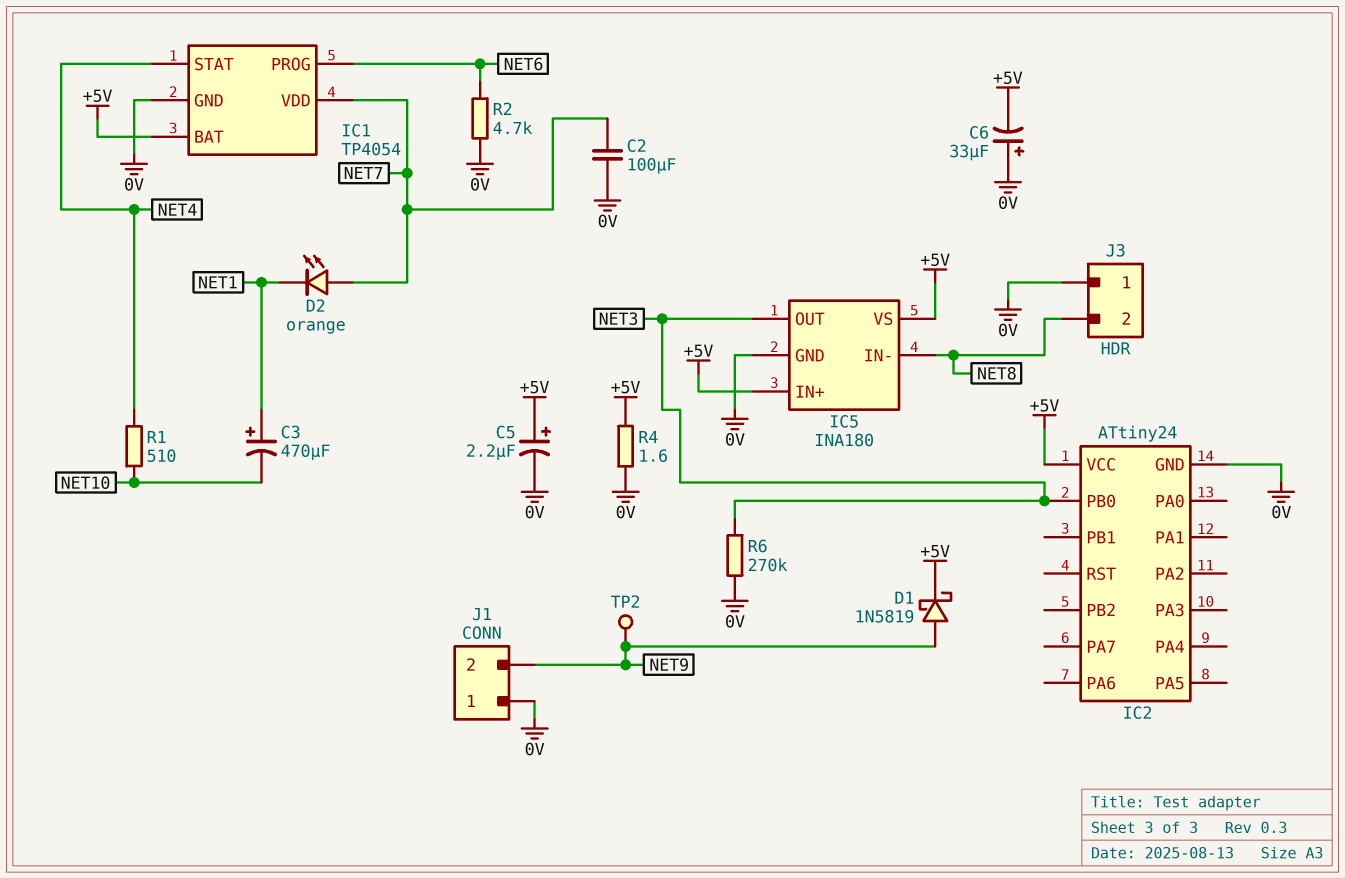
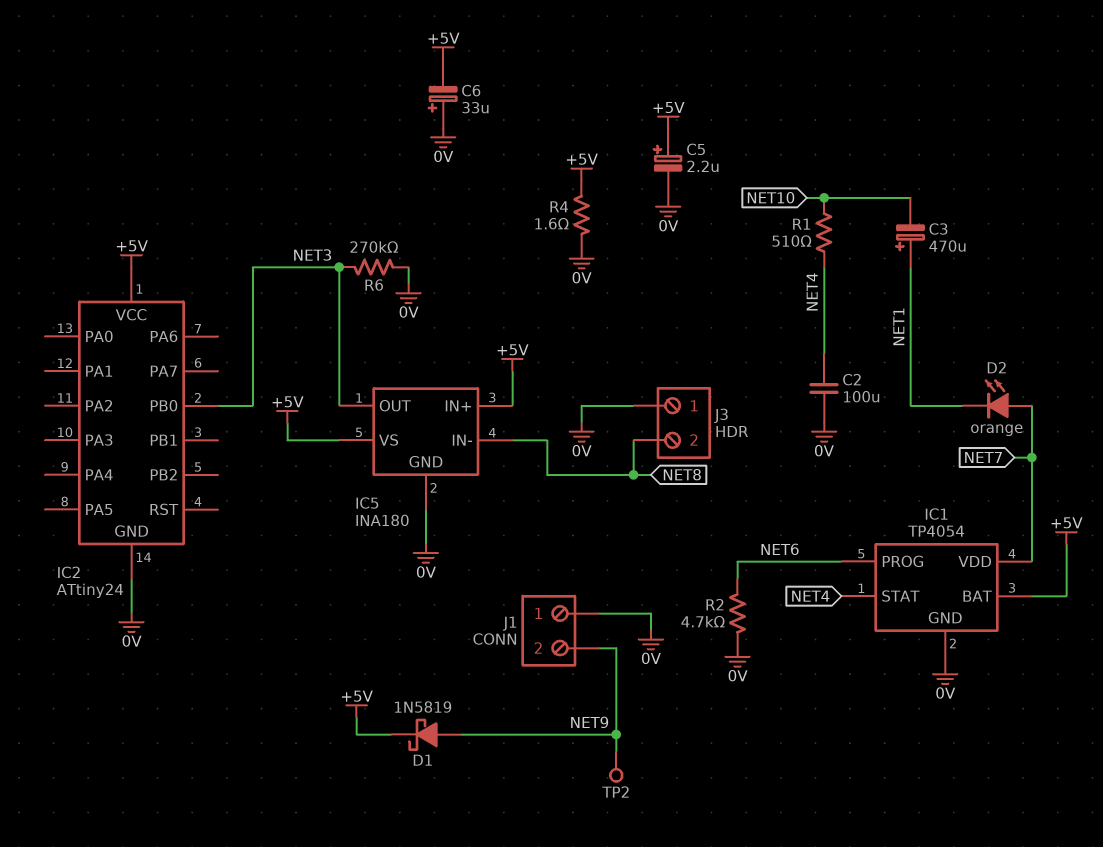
C2: 100uF (0V, NET7) -> 100uF (0V, NET4)

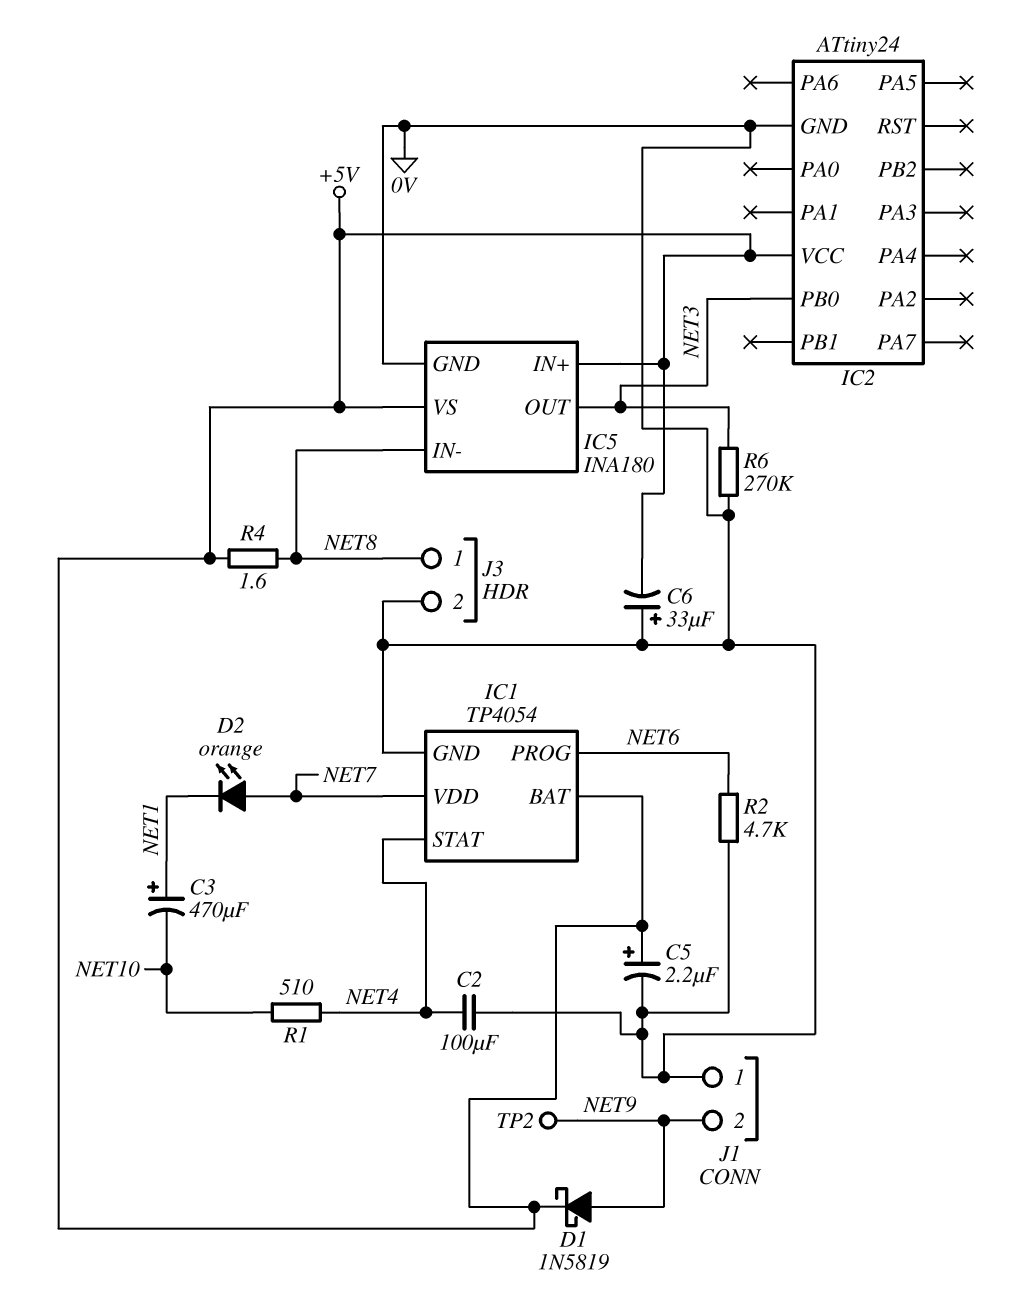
J3 pin 1: 0V -> NET8
J3 pin 2: NET8 -> 0V
R4: 1.6 (+5V, 0V) -> 1.6 (+5V, NET8)

